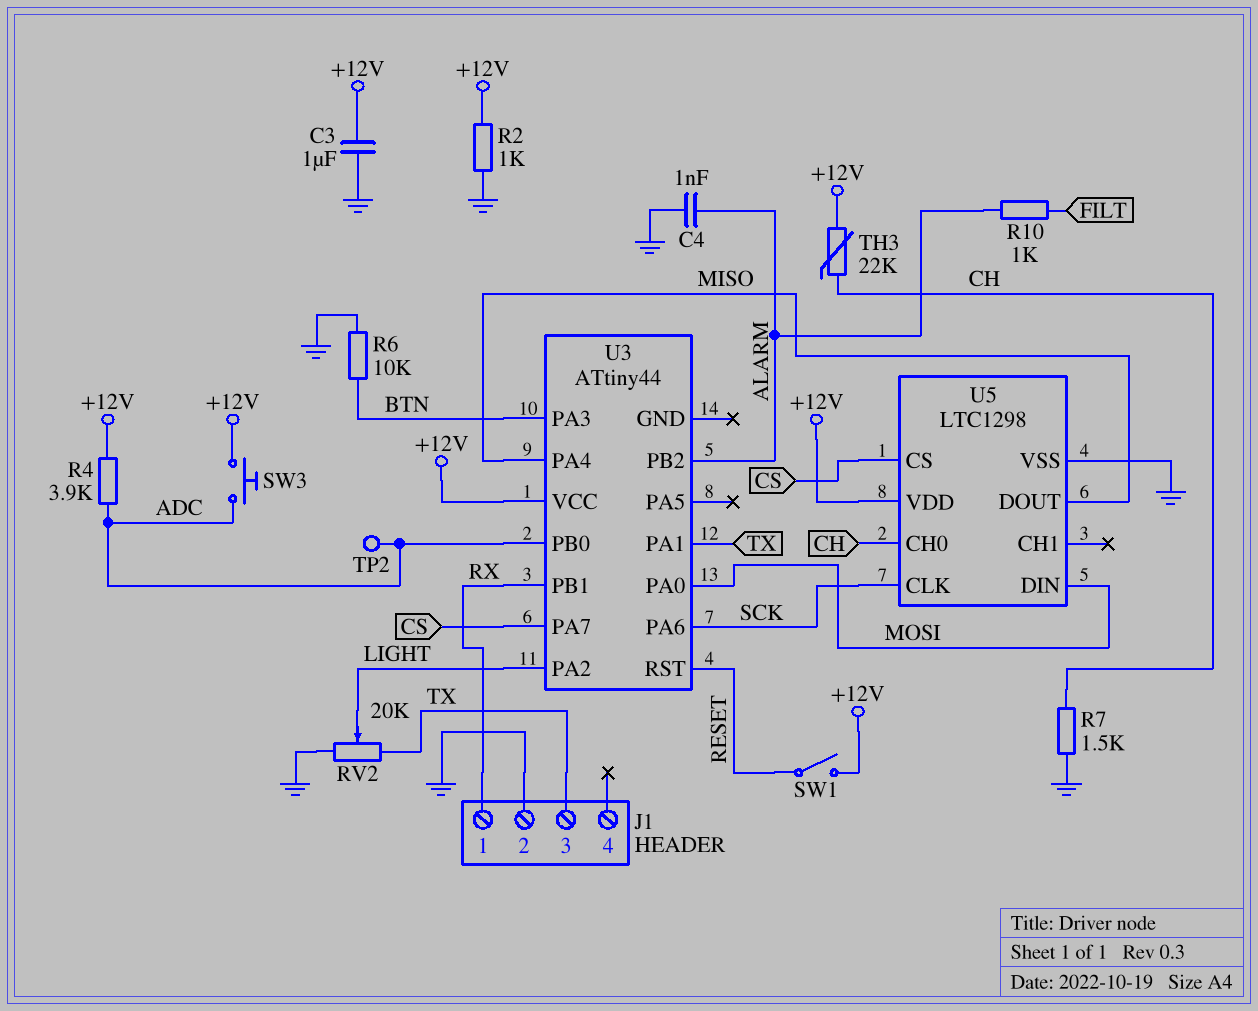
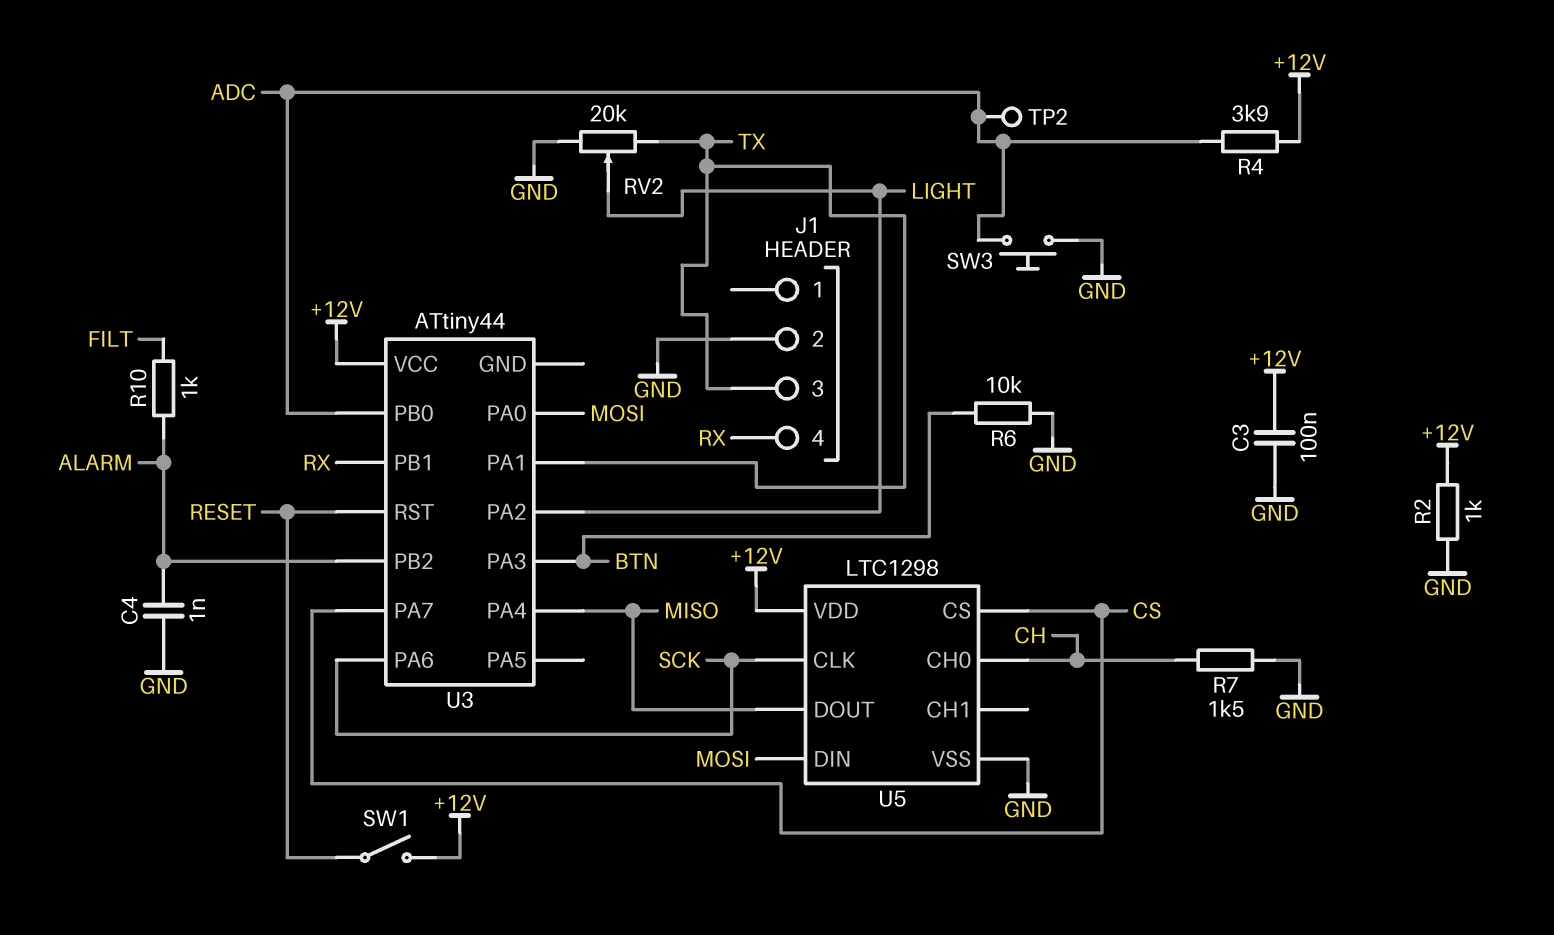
C3: 1uF (+12V, GND) -> 100nF (+12V, GND)
J1 pin 1: RX -> none
J1 pin 4: none -> RX
SW3: button (+12V, ADC) -> button (ADC, GND)
TH3: 22k (+12V, CH) -> none

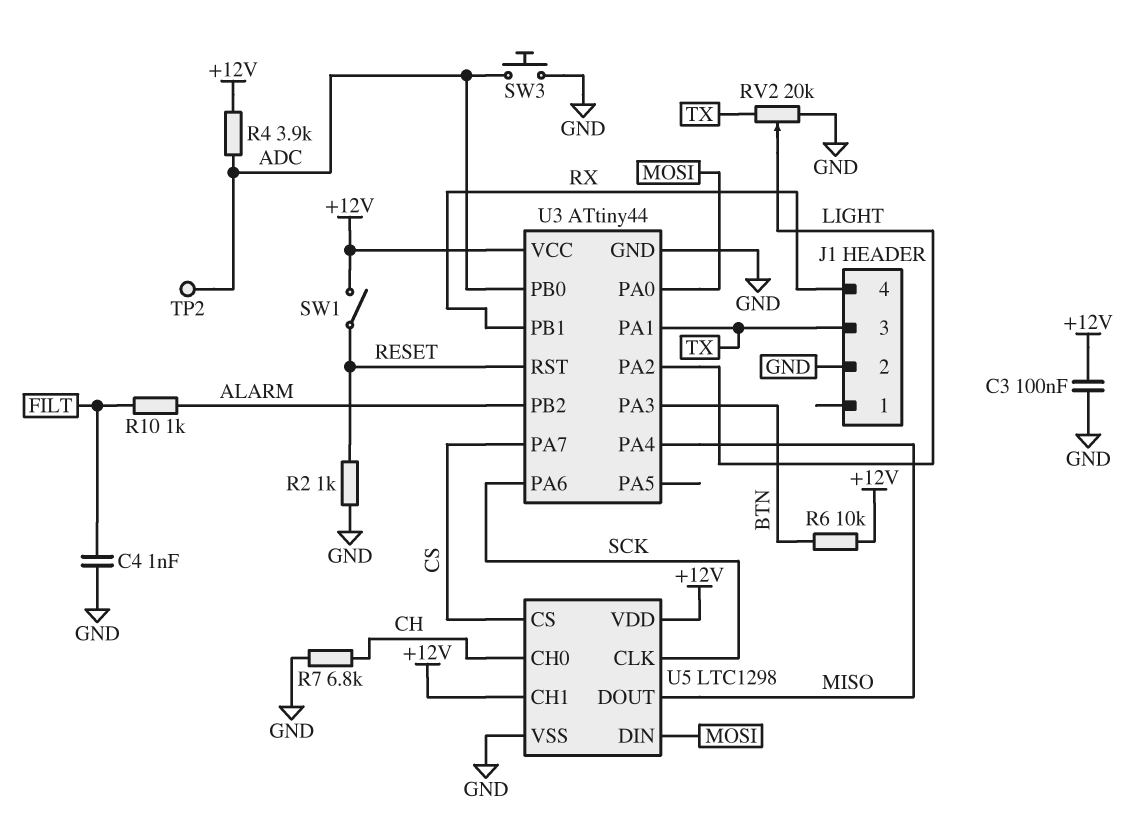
C4: 1nF (ALARM, GND) -> 1nF (FILT, GND)
R2: 1k (+12V, GND) -> 1k (GND, RESET)
R6: 10k (BTN, GND) -> 10k (+12V, BTN)
R7: 1.5k (CH, GND) -> 6.8k (CH, GND)
U3 pin GND: none -> GND
U5 pin CH1: none -> +12V

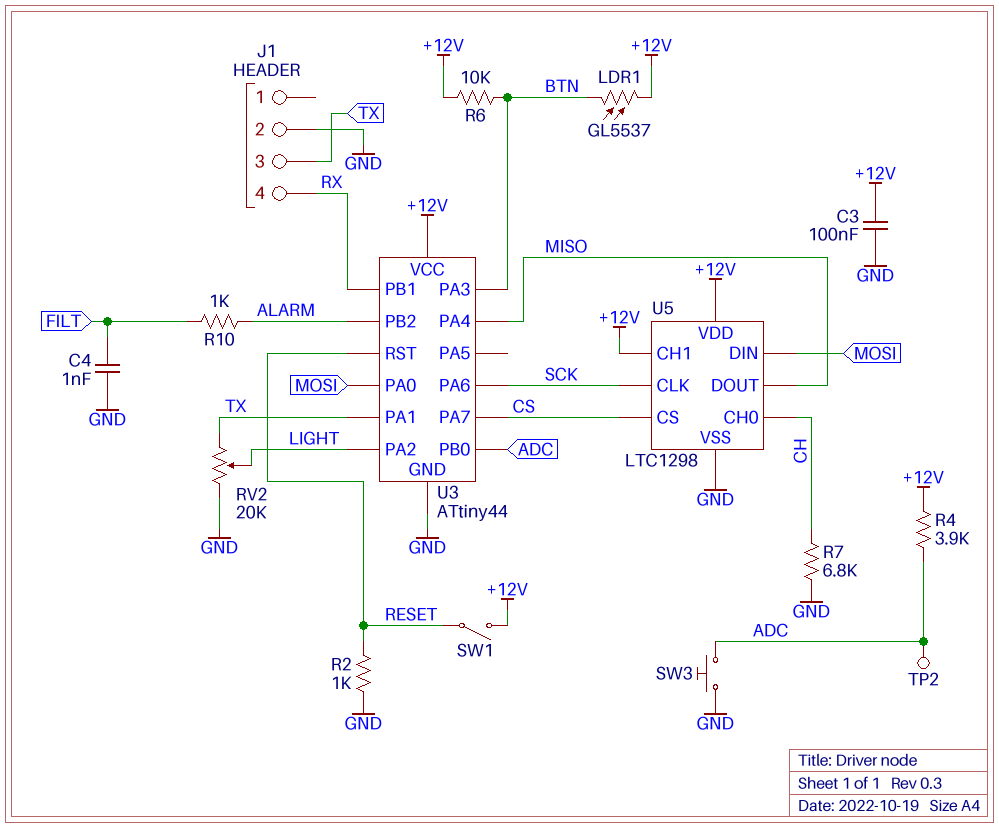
LDR1: none -> GL5537 (+12V, BTN)

